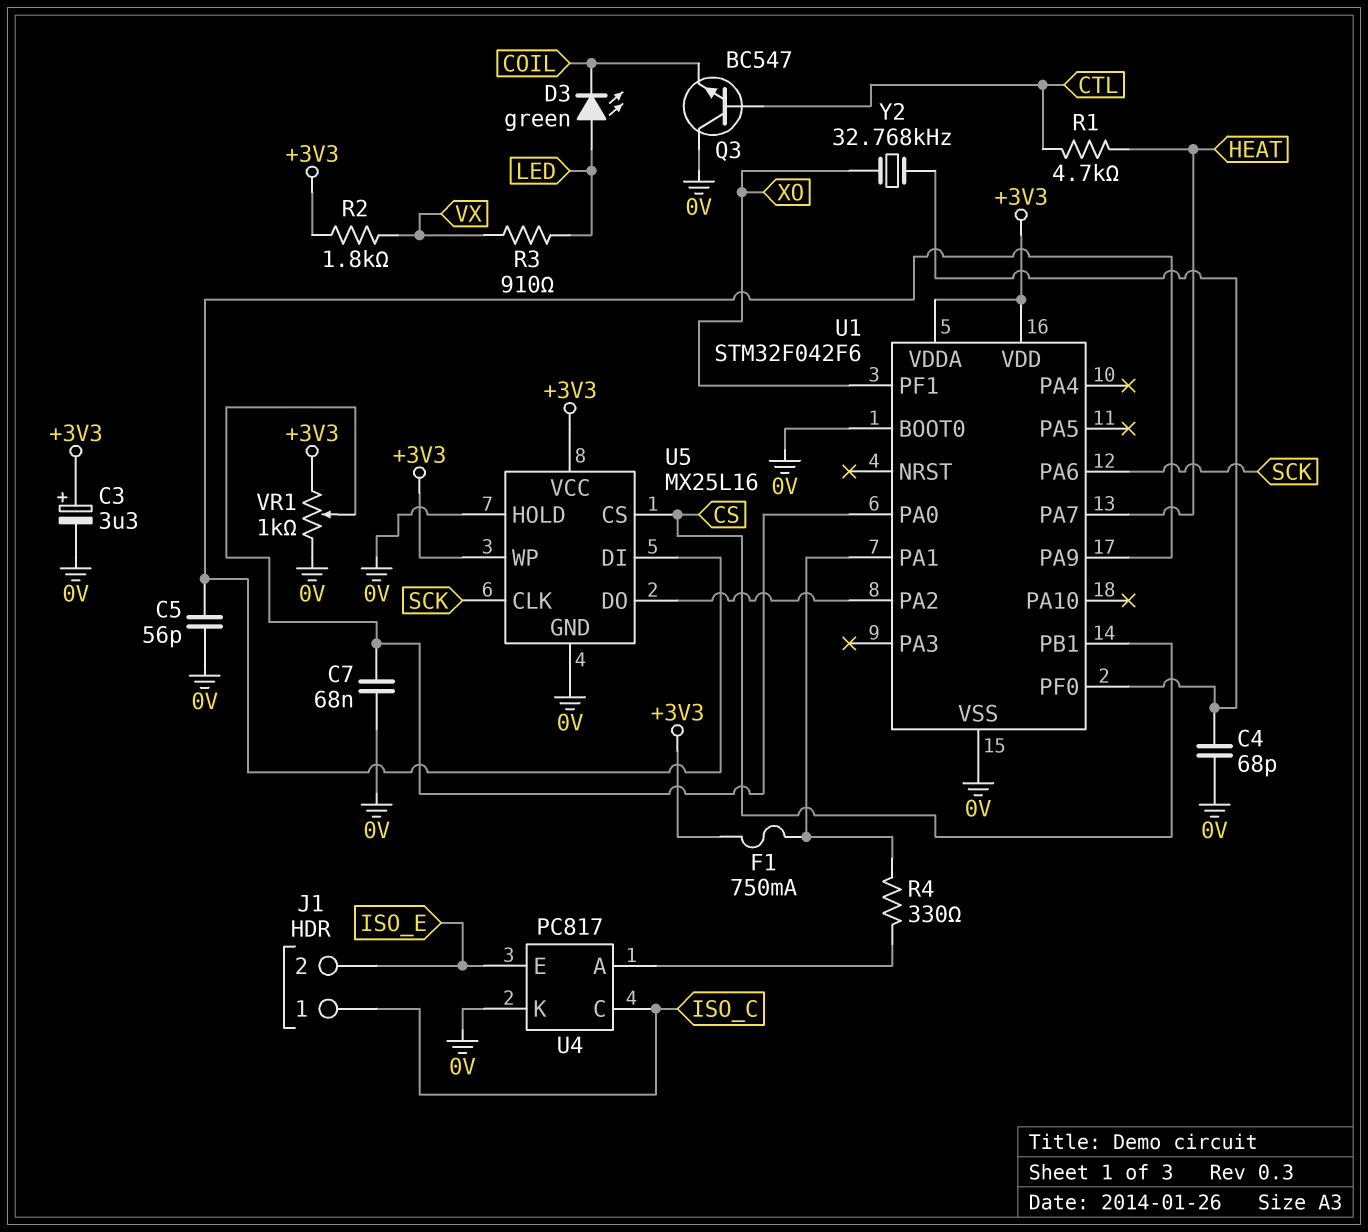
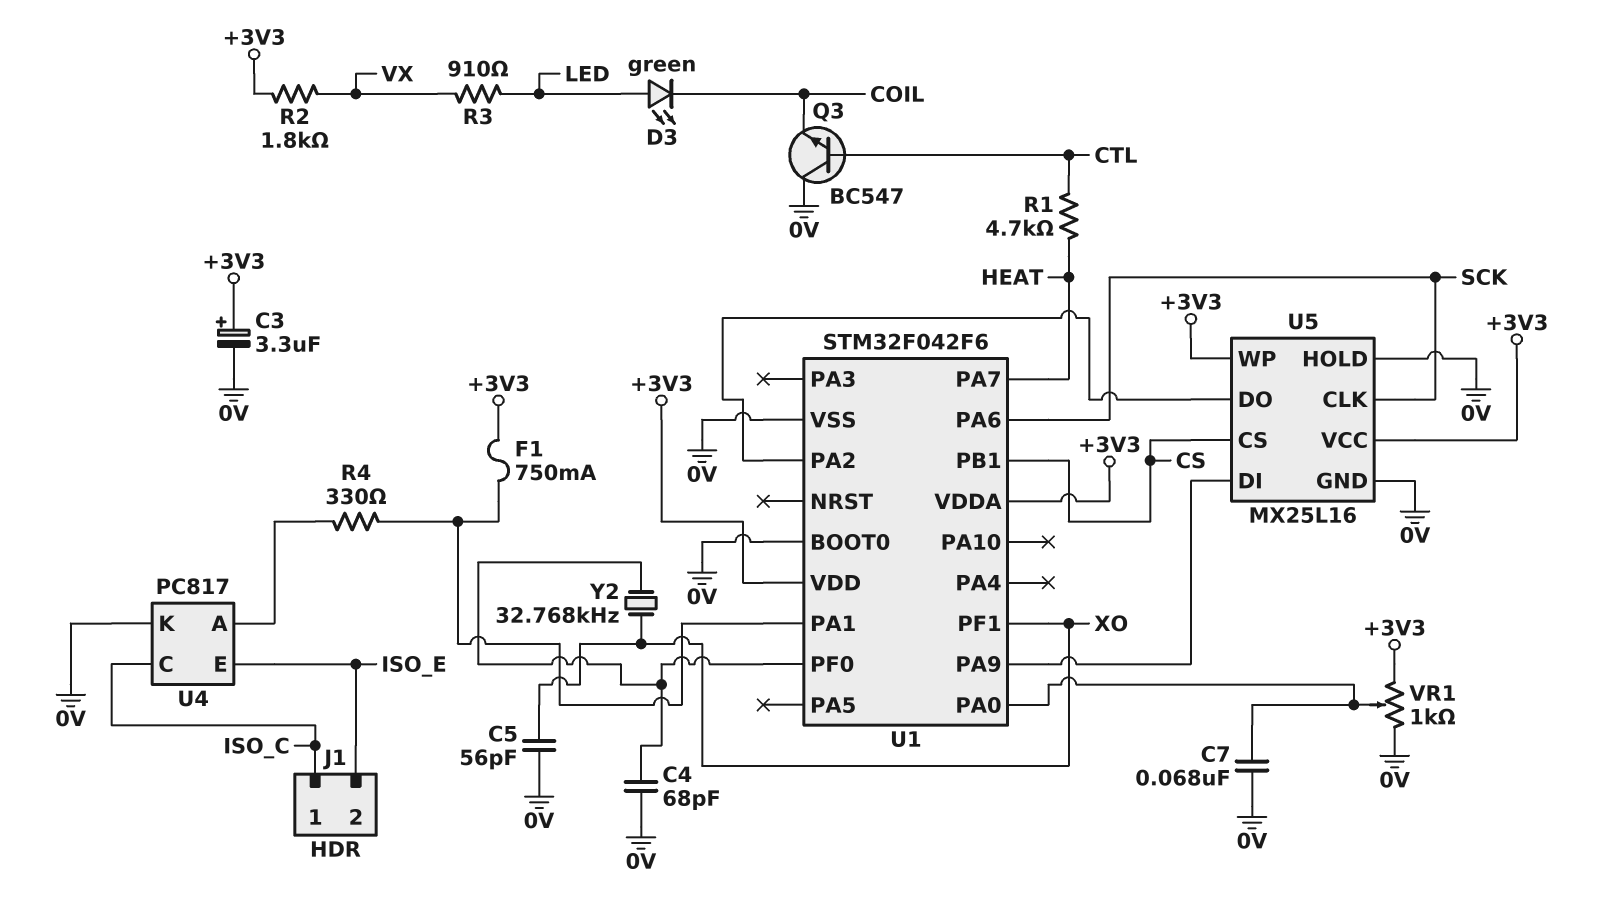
C5: 56pF (0V, U1/PA9) -> 56pF (0V, XO)

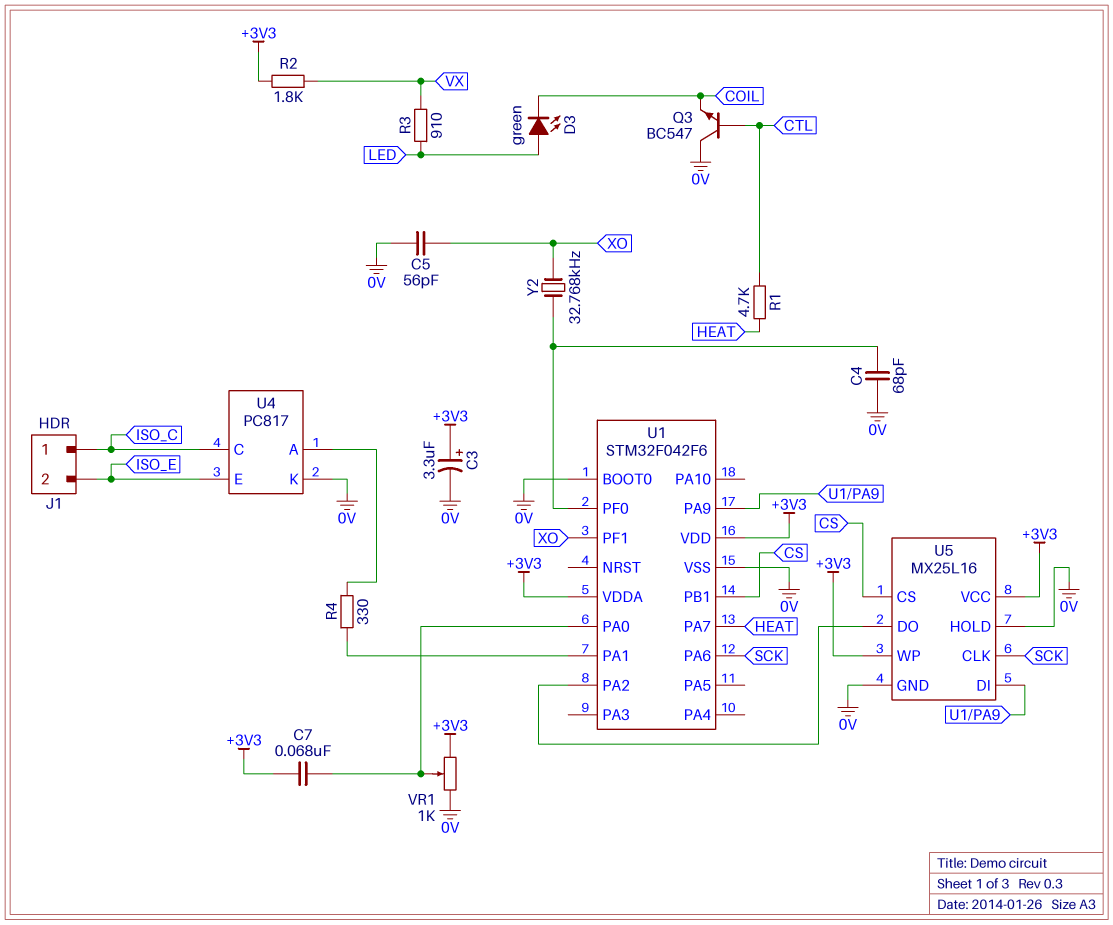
C7: 68nF (0V, U1/PA0) -> 68nF (+3V3, U1/PA0)
F1: 750mA (+3V3, U1/PA1) -> none

